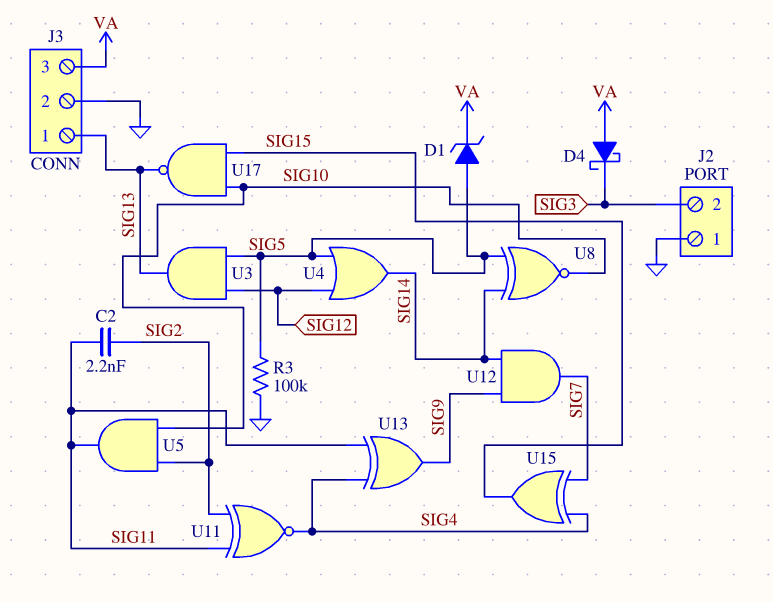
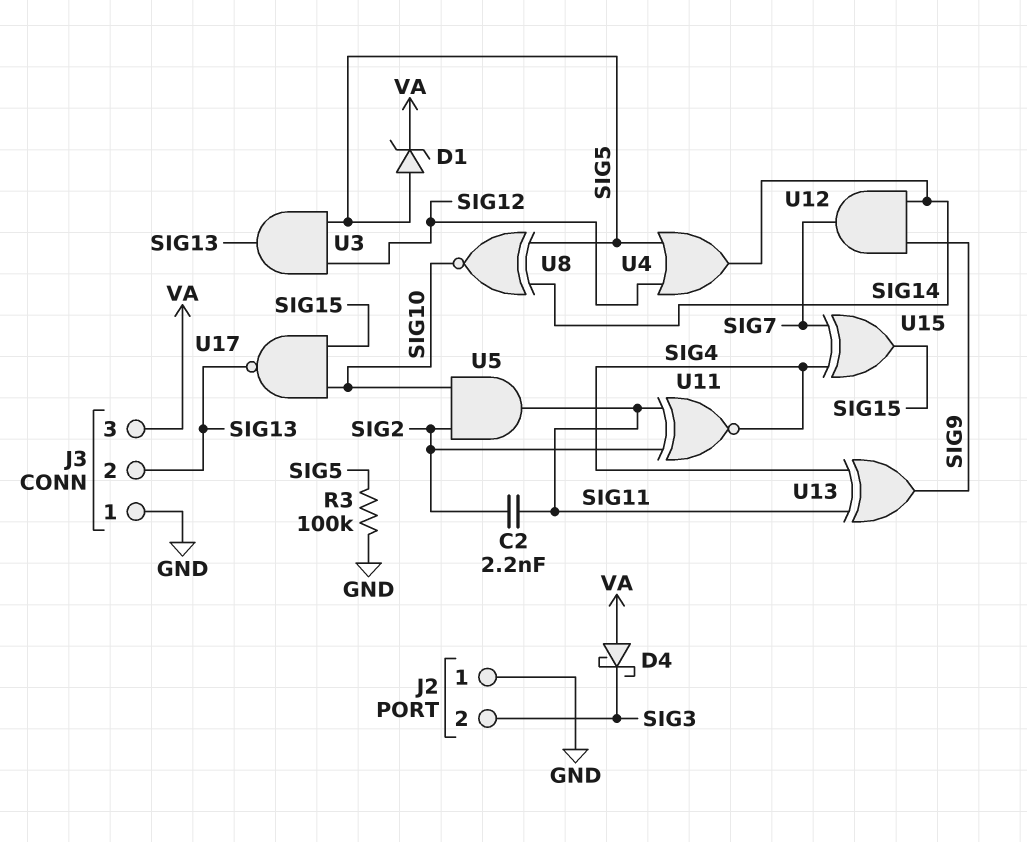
J3 pin 1: SIG13 -> GND
J3 pin 2: GND -> SIG13

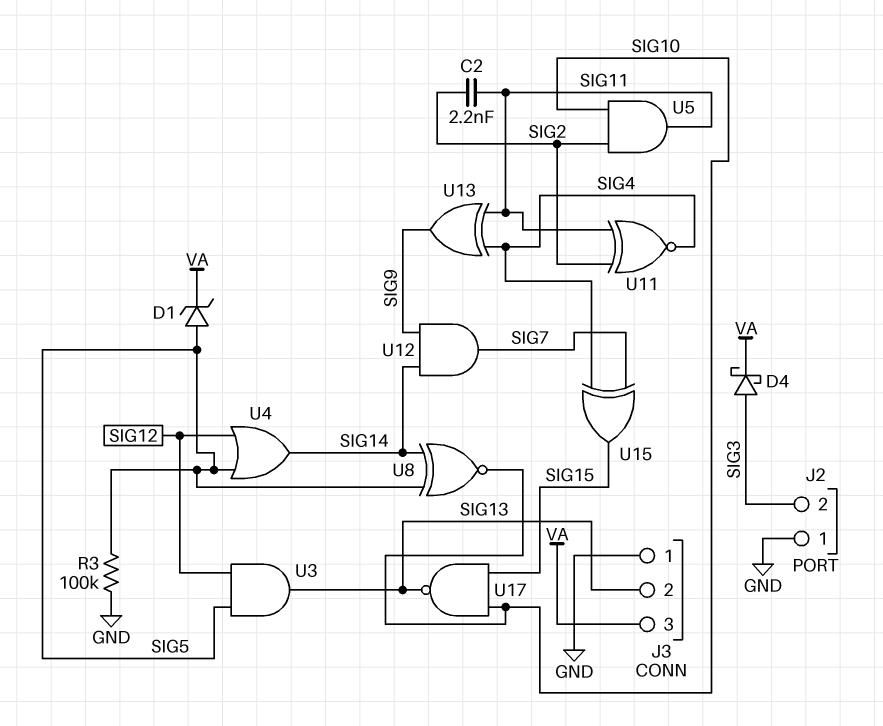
D4: schottky (A VA, K SIG3) -> schottky (A SIG3, K VA)

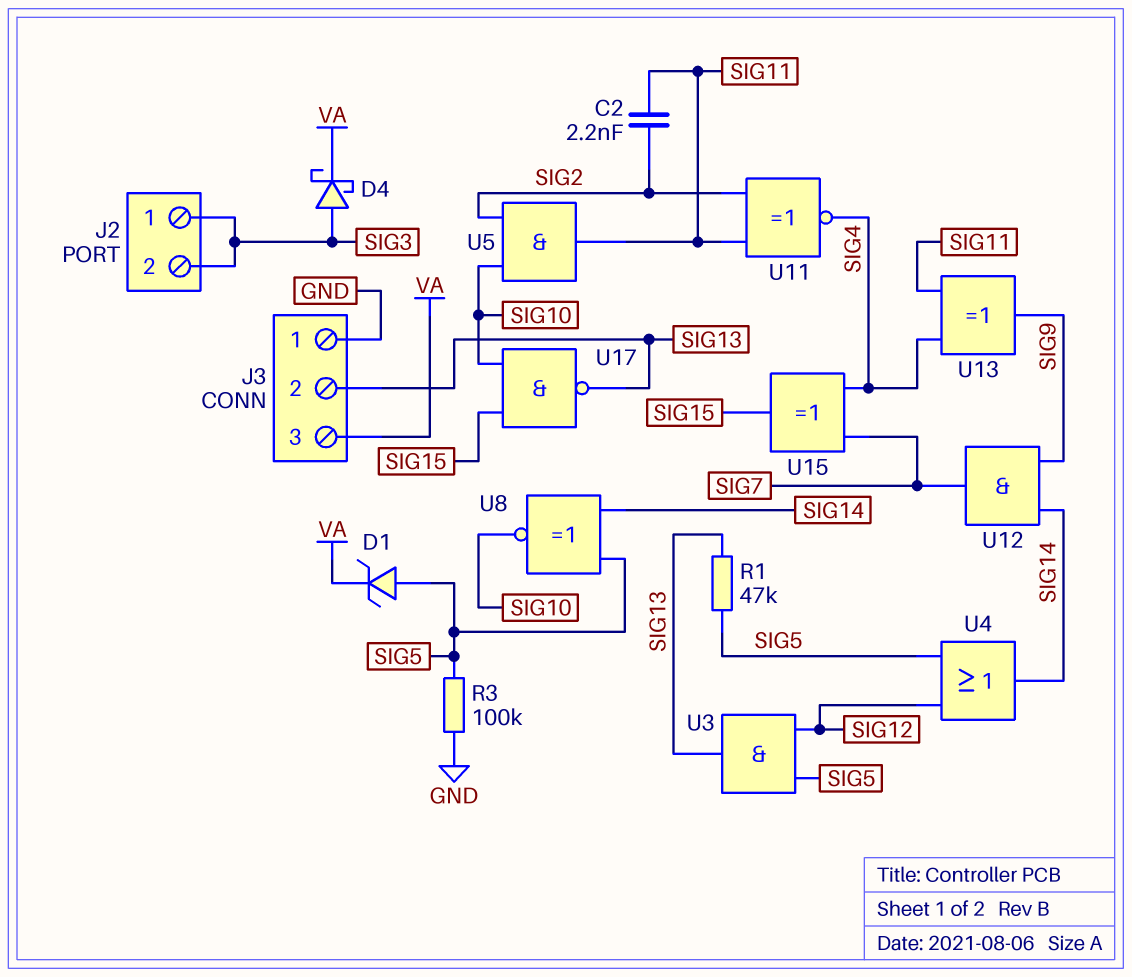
J2 pin 1: GND -> SIG3
R1: none -> 47k (SIG5, SIG13)

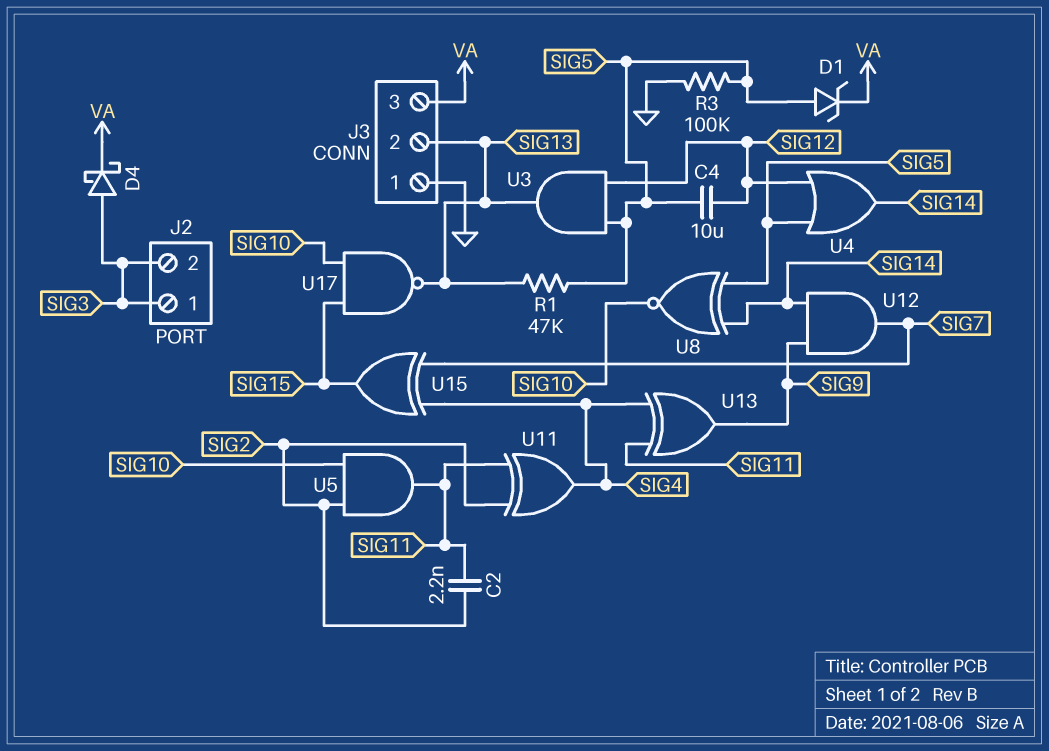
C4: none -> 10uF (SIG5, SIG12)
U11: XNOR (in SIG2, in SIG11, out SIG4) -> XOR (in SIG2, in SIG11, out SIG4)

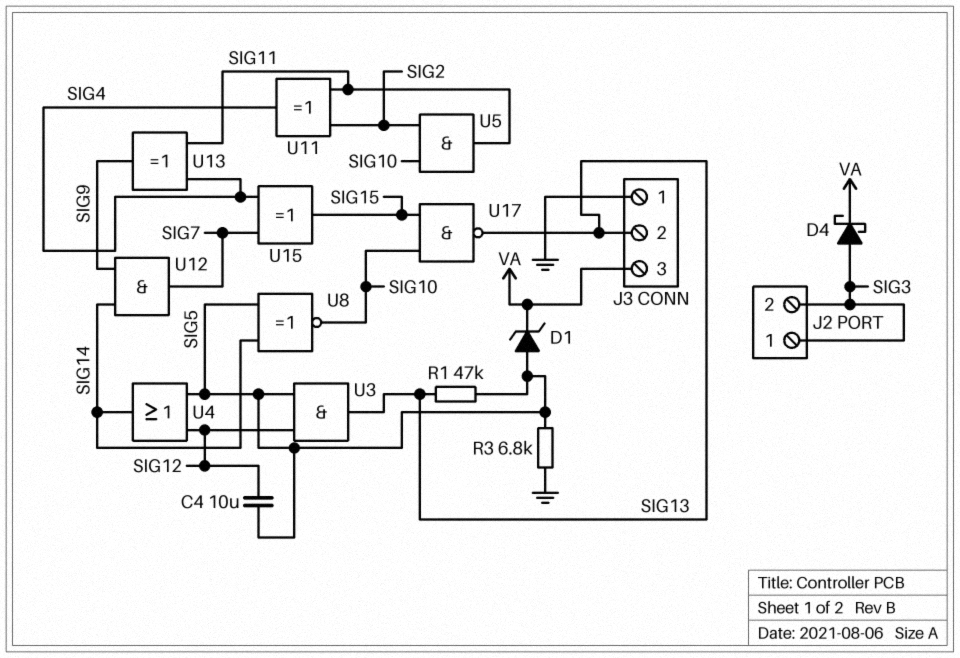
C2: 2.2nF (SIG2, SIG11) -> none
R3: 100k (GND, SIG5) -> 6.8k (GND, SIG5)

